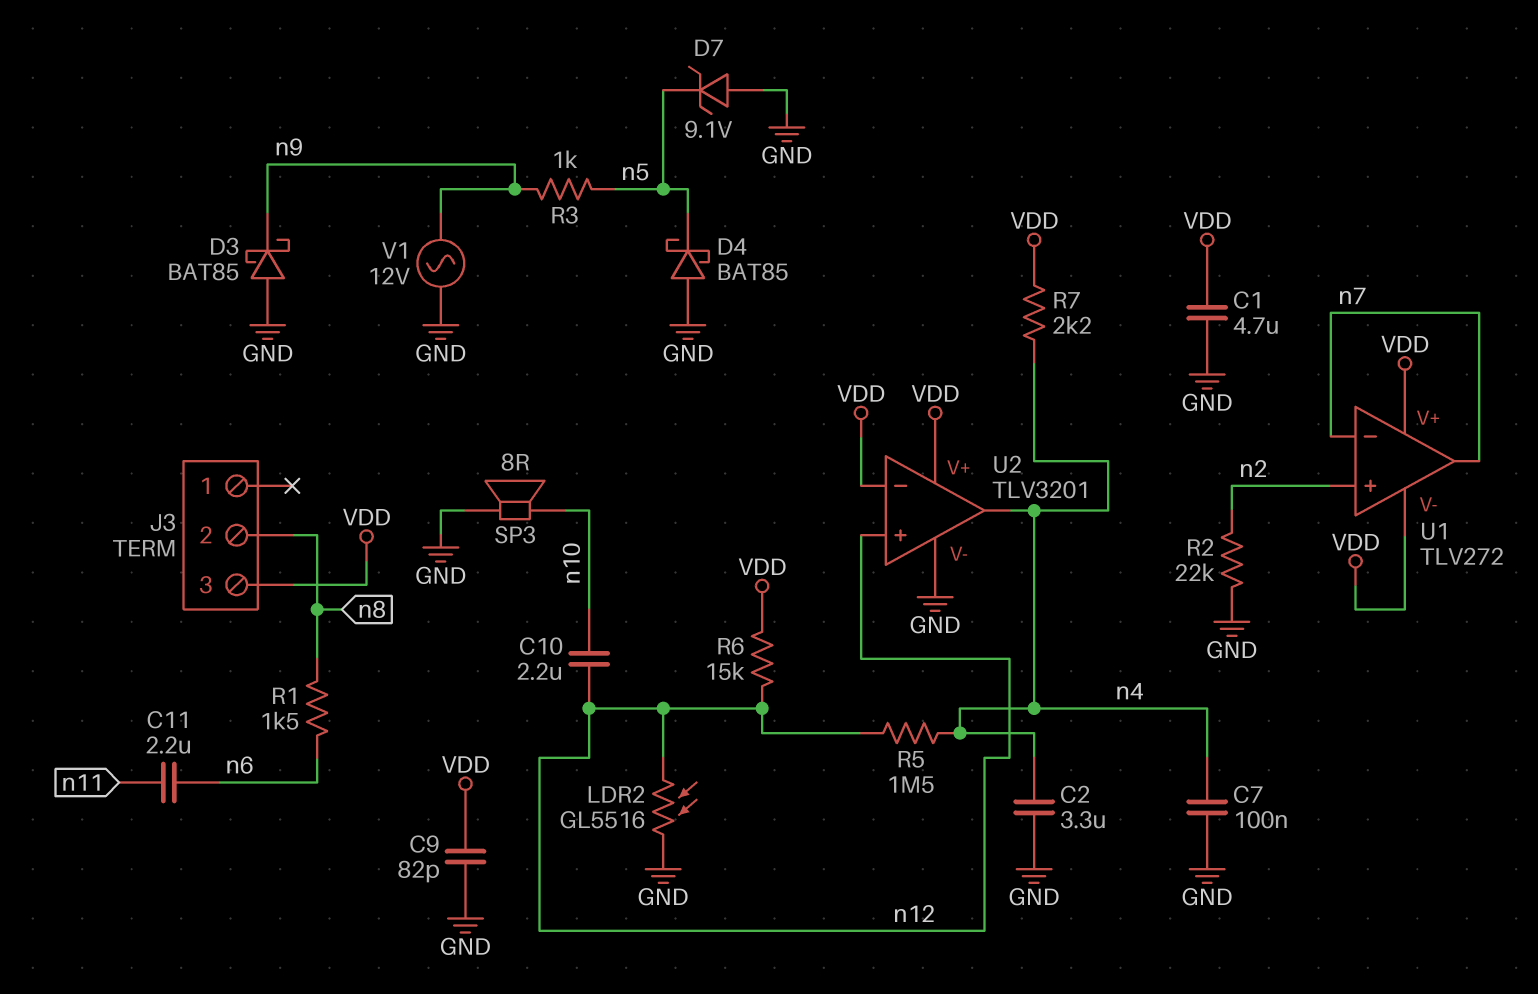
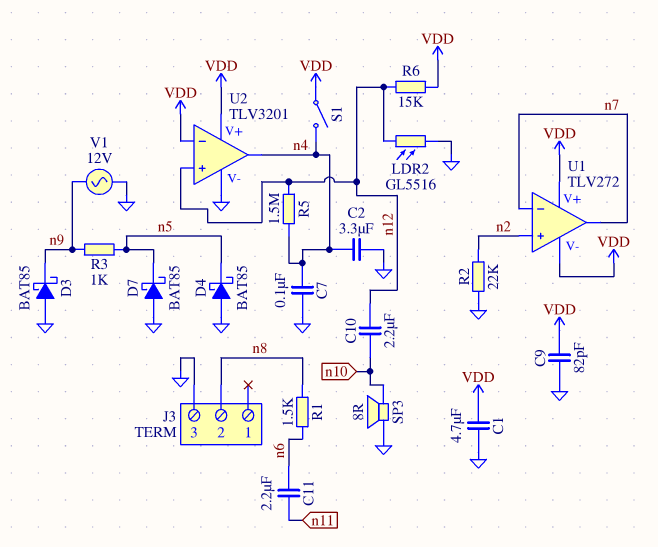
D7: zener 9.1V (A GND, K n5) -> schottky BAT85 (A GND, K n5)
J3 pin 3: VDD -> GND
R7: 2.2k (VDD, n4) -> none
S1: none -> switch (VDD, n4)

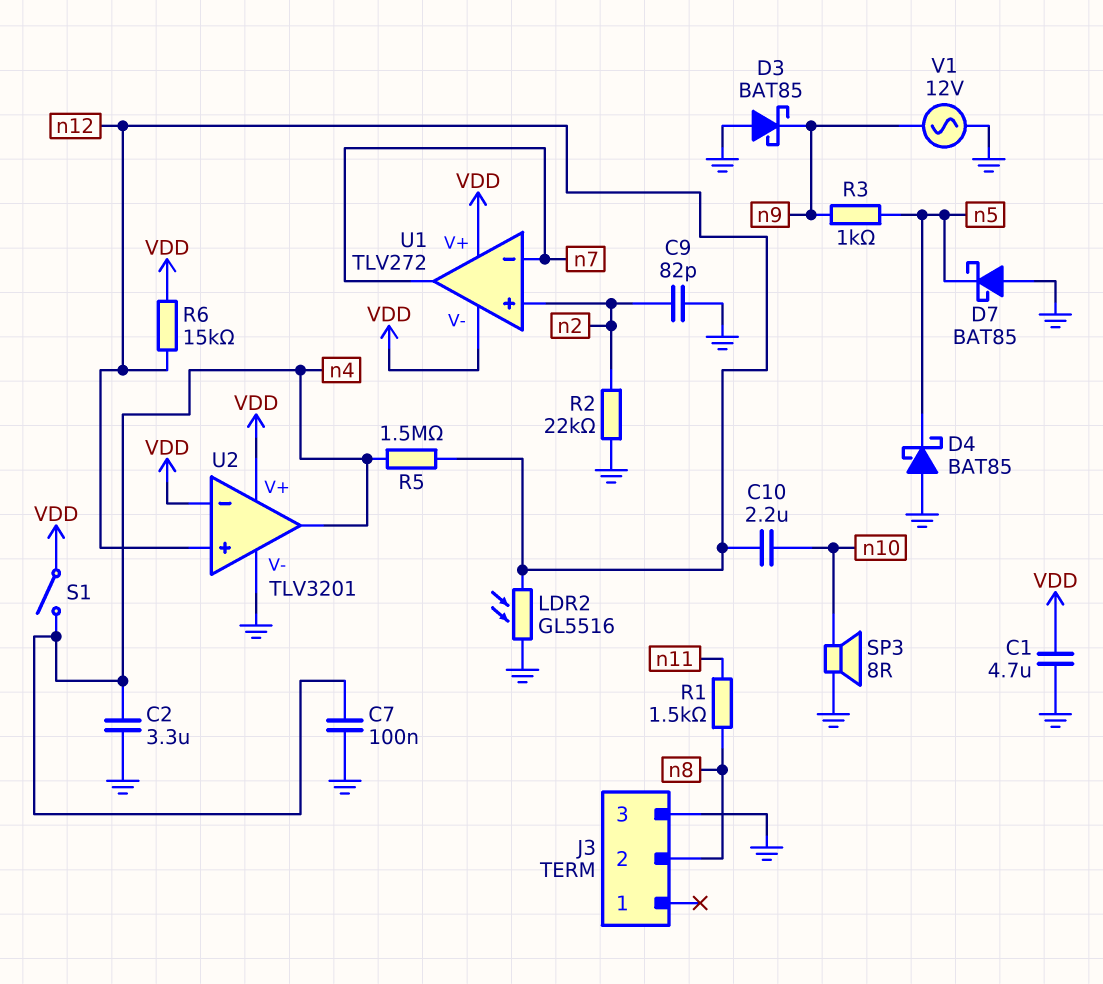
C9: 82pF (GND, VDD) -> 82pF (GND, n2)
C11: 2.2uF (n6, n11) -> none
R1: 1.5k (n6, n8) -> 1.5k (n8, n11)

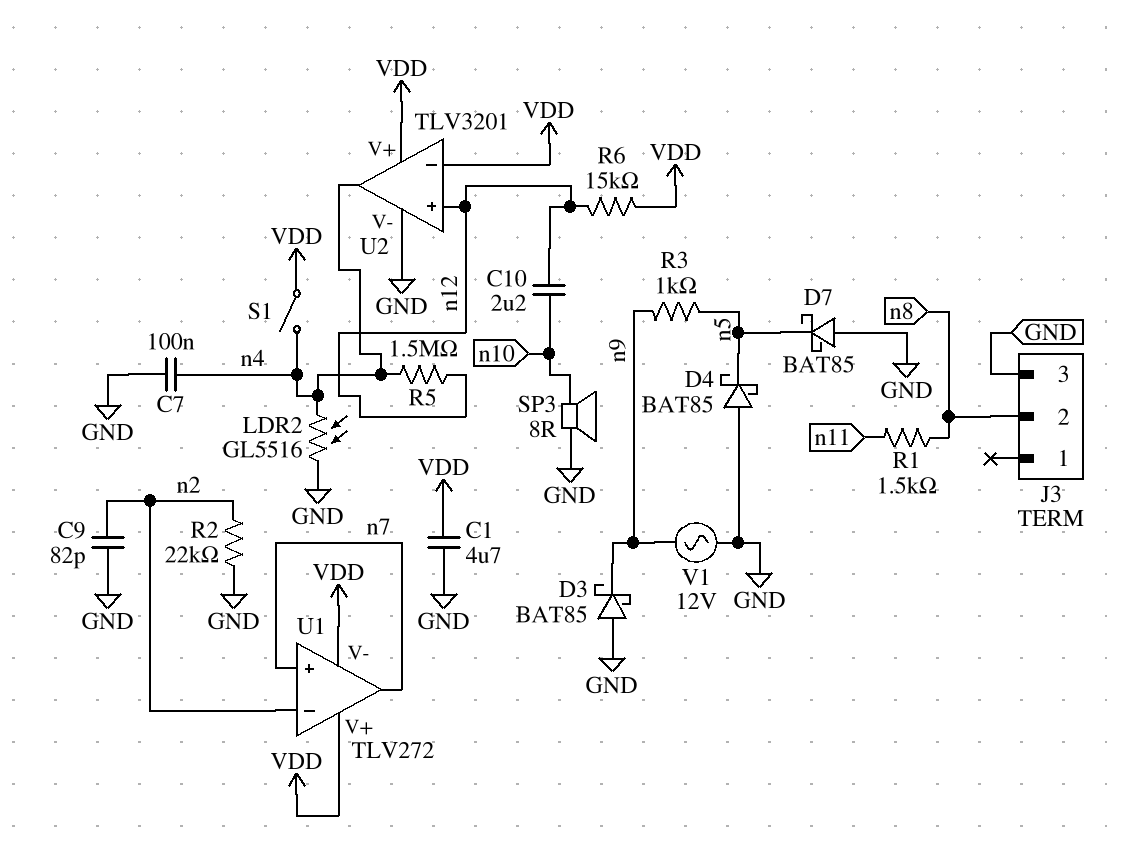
C2: 3.3uF (GND, n4) -> none
LDR2: GL5516 (GND, n12) -> GL5516 (GND, n4)
U1 pin in+: n2 -> n7
U1 pin in-: n7 -> n2

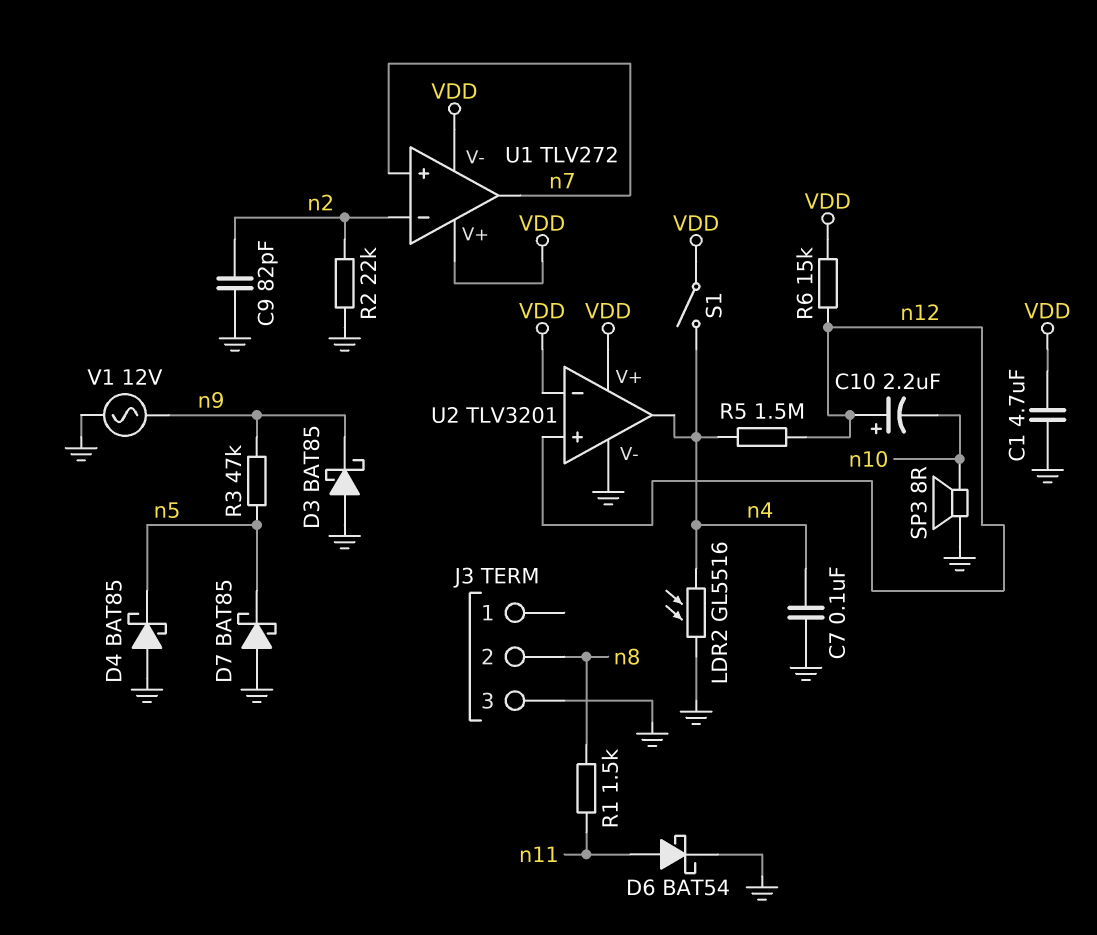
C10: 2.2uF (n10, n12) -> 2.2uF (plus n12, minus n10)
D6: none -> schottky BAT54 (A n11, K GND)
R3: 1k (n5, n9) -> 47k (n5, n9)

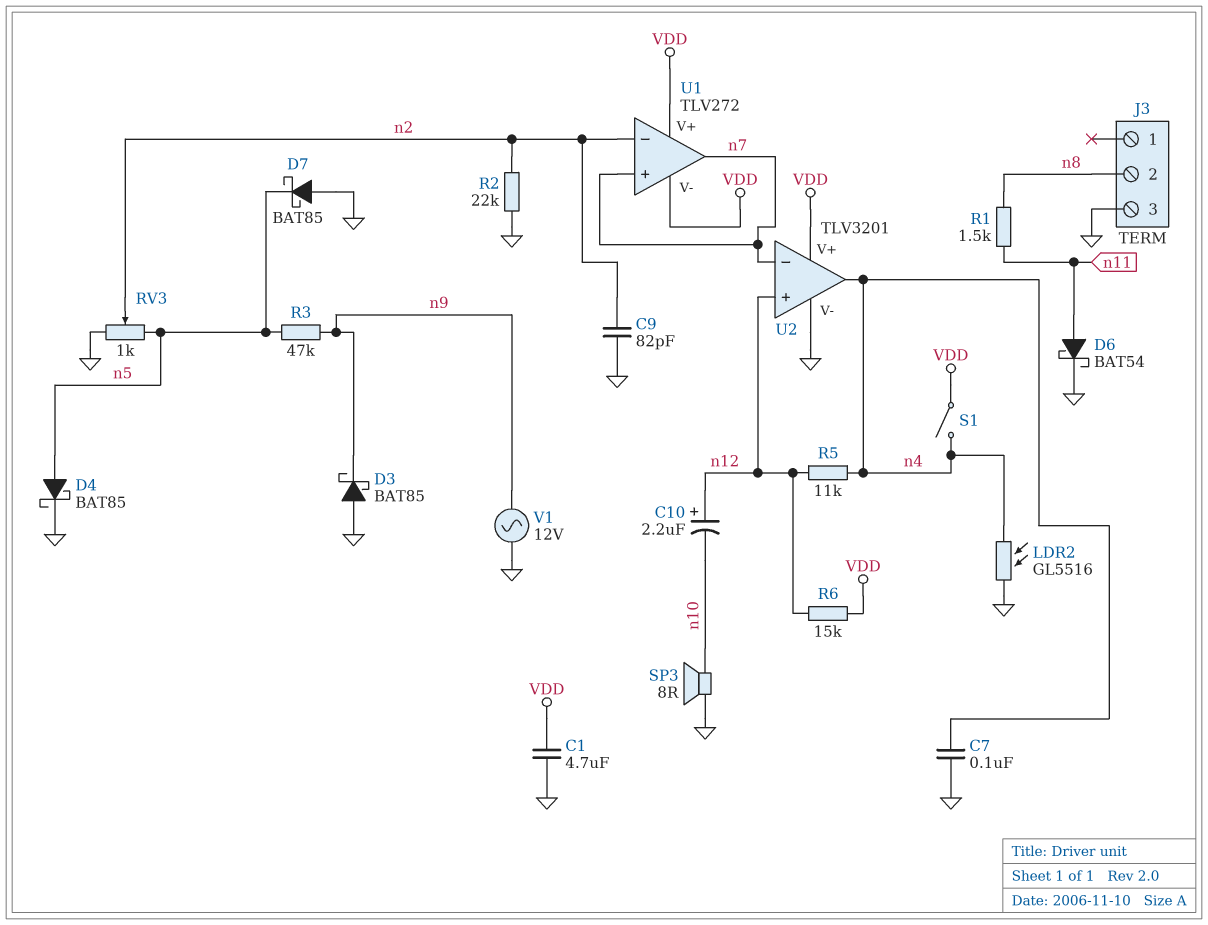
D4: schottky BAT85 (A GND, K n5) -> schottky BAT85 (A n5, K GND)
R5: 1.5M (n4, n12) -> 11k (n4, n12)
RV3: none -> 1k (GND, n5, wiper n2)
U2 pin in-: VDD -> n7

